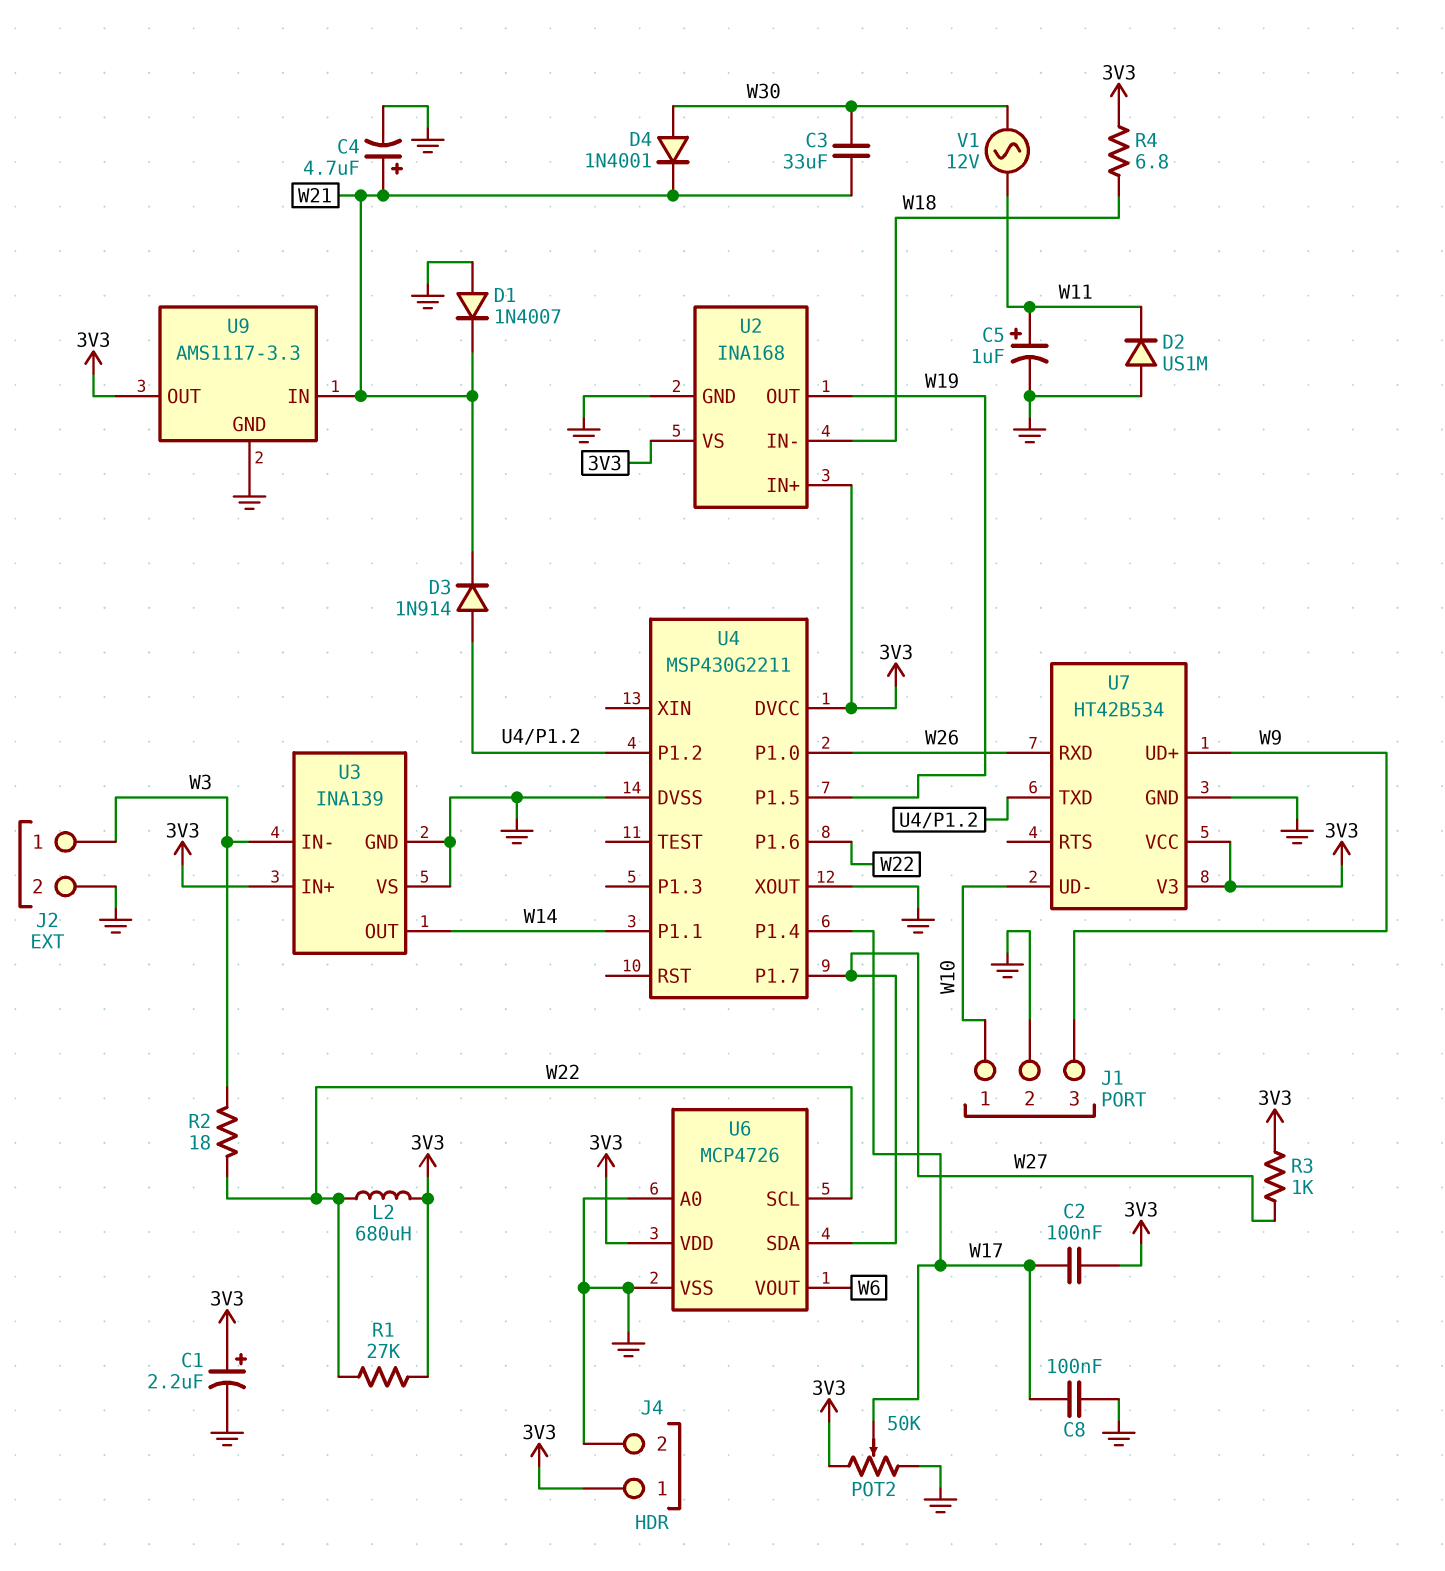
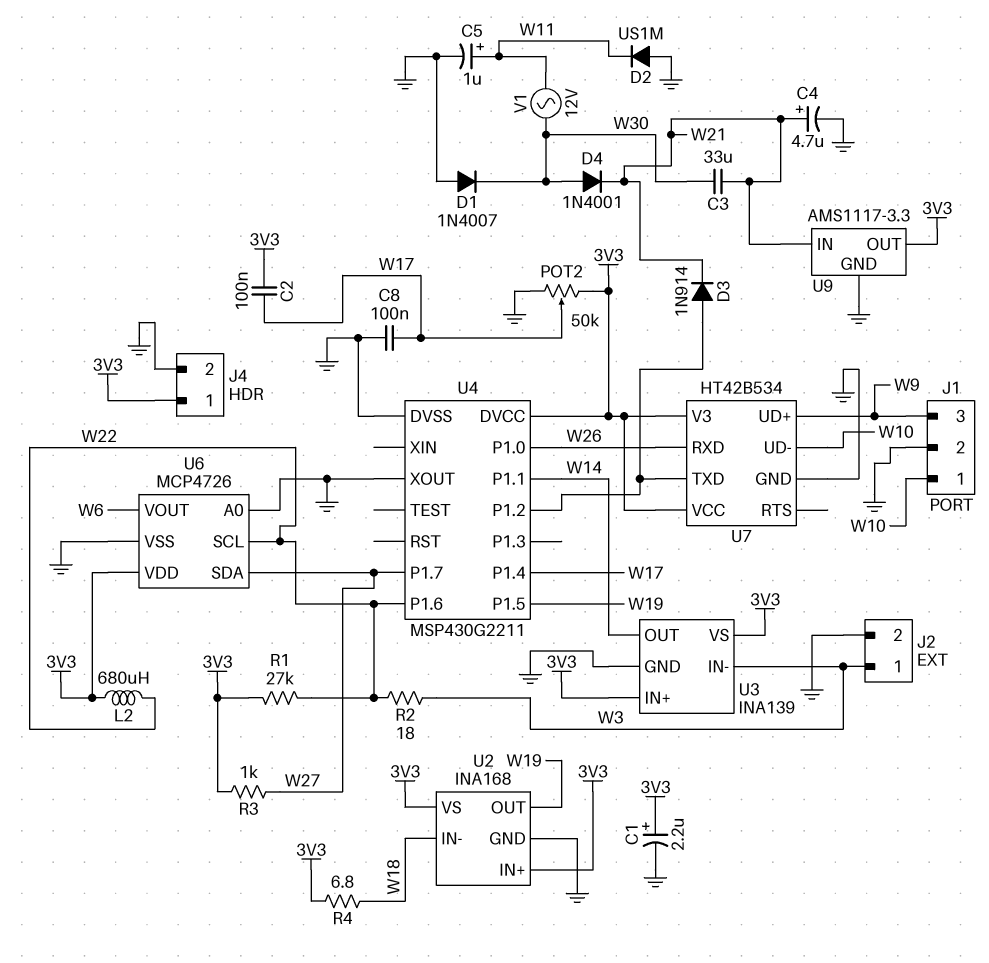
D1: diode 1N4007 (A GND, K W21) -> diode 1N4007 (A GND, K W30)
U3 pin VS: GND -> 3V3

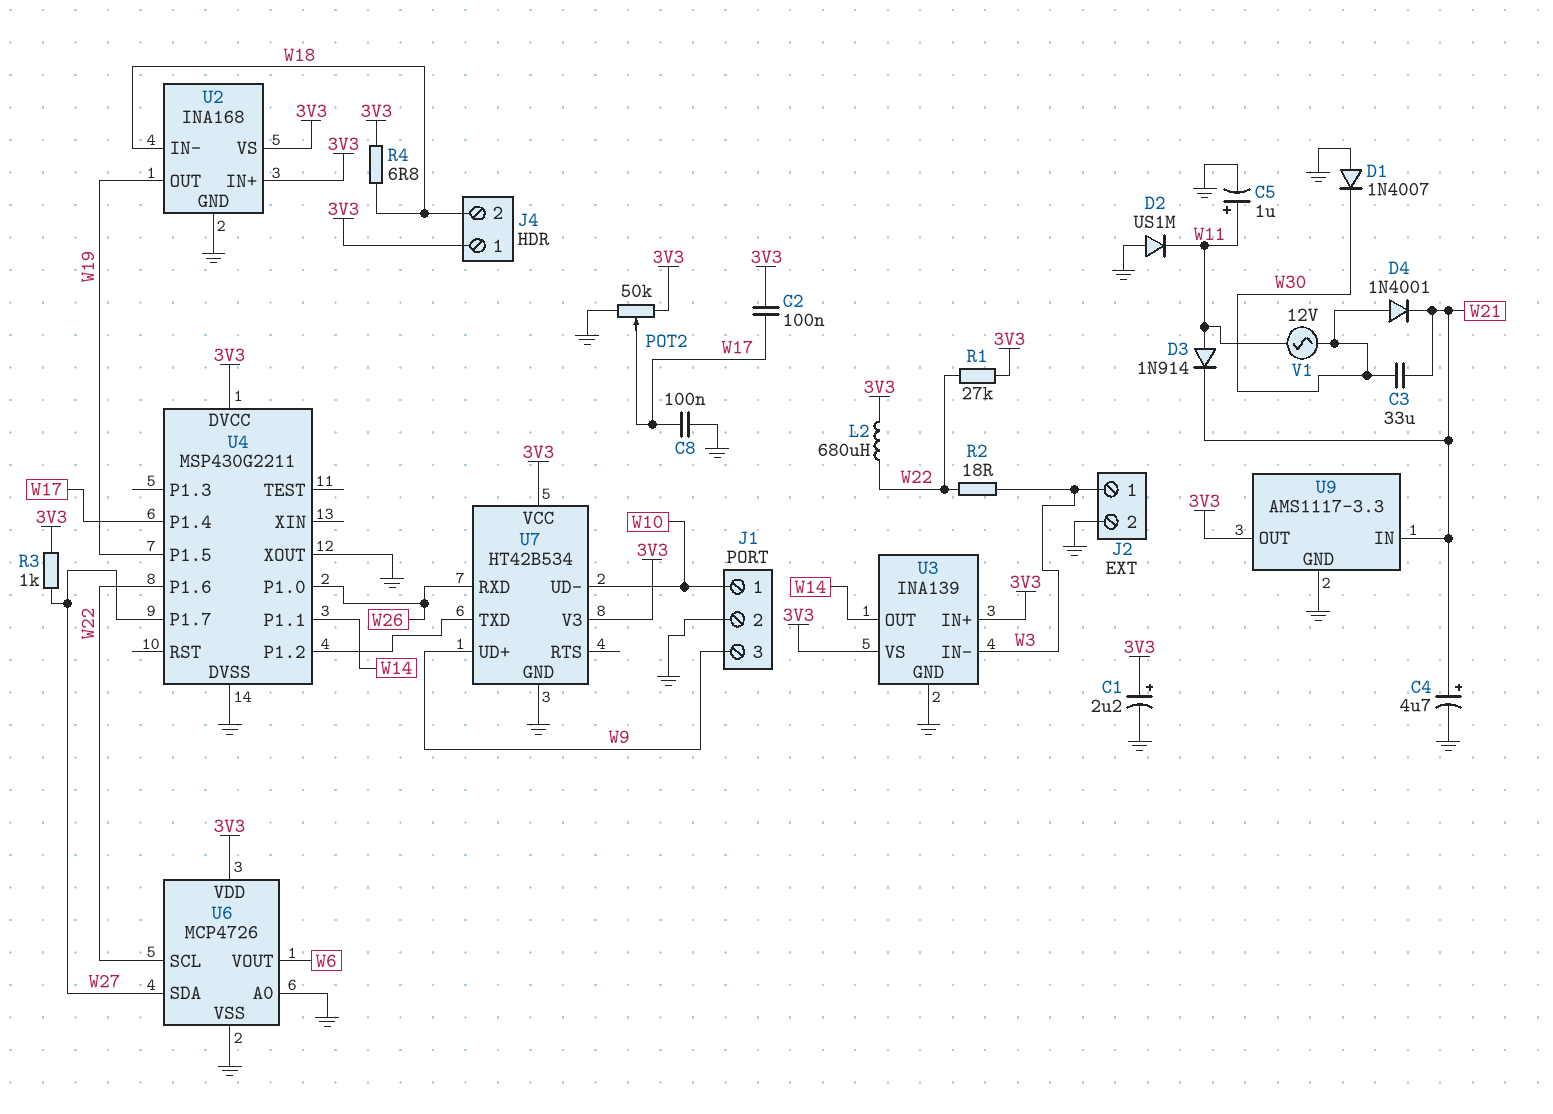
D3: diode 1N914 (A U4/P1.2, K W21) -> diode 1N914 (A W11, K W21)
J4 pin 2: GND -> W18

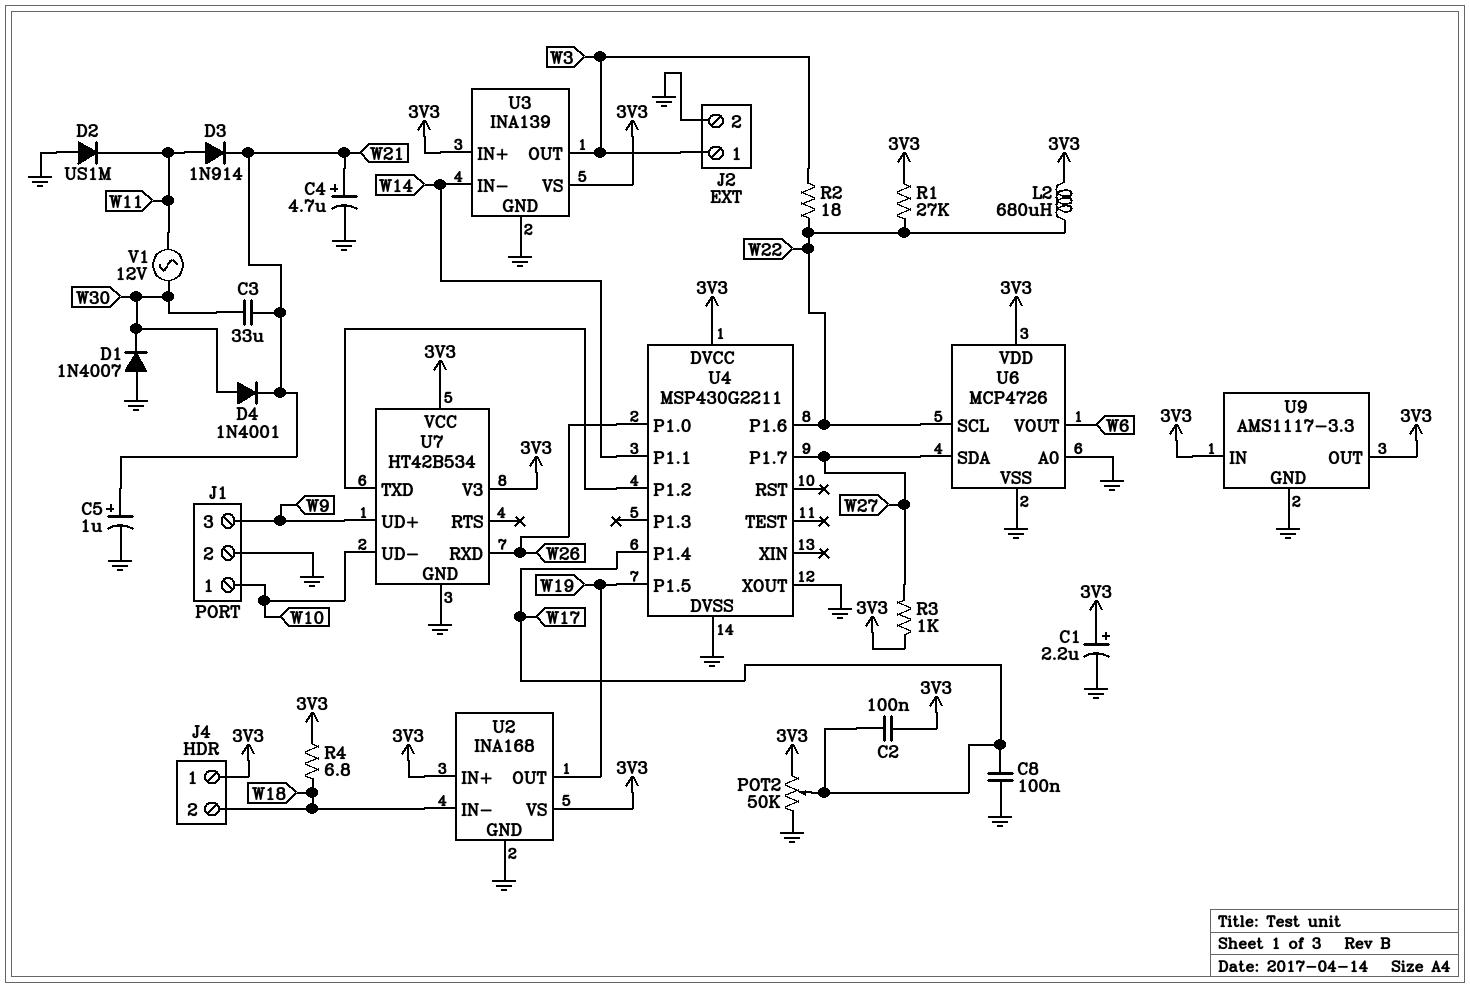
C5: 1uF (plus W11, minus GND) -> 1uF (plus W21, minus GND)
U3 pin IN-: W3 -> W14
U3 pin OUT: W14 -> W3
U9 pin IN: W21 -> 3V3

